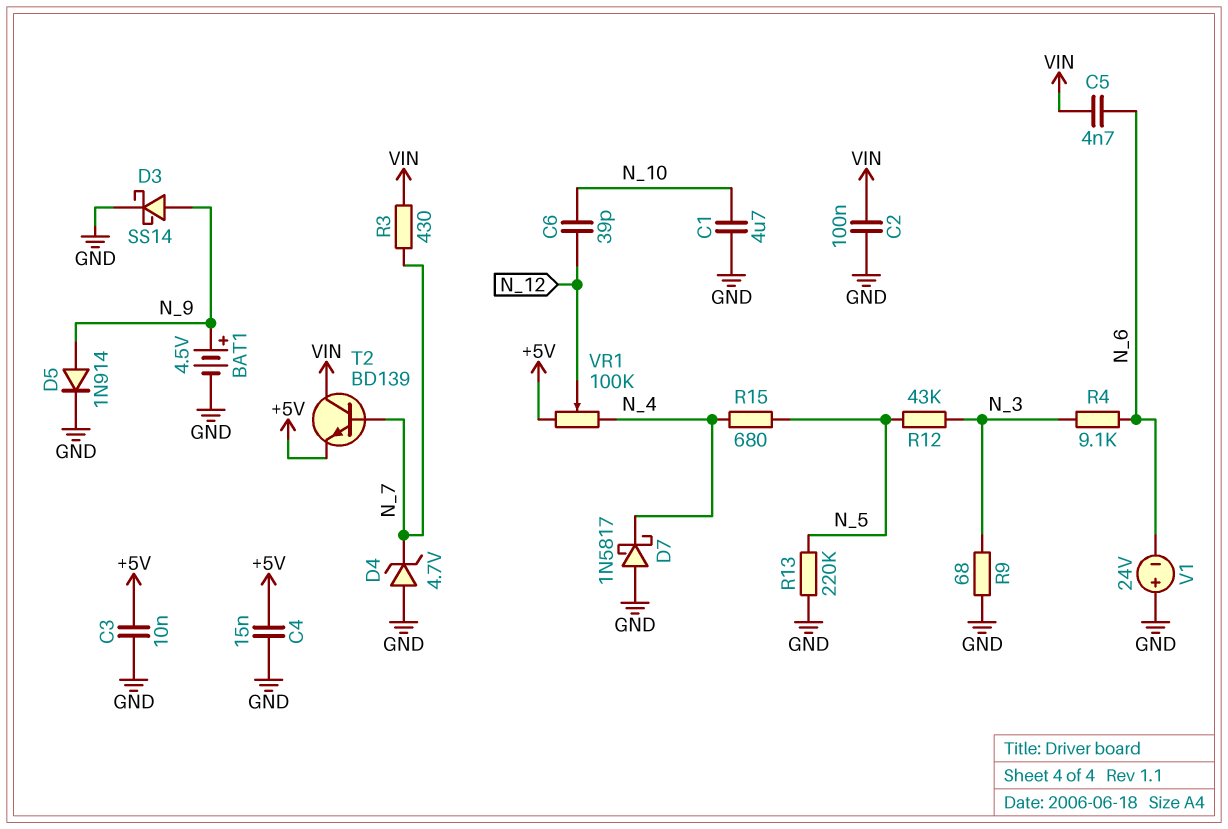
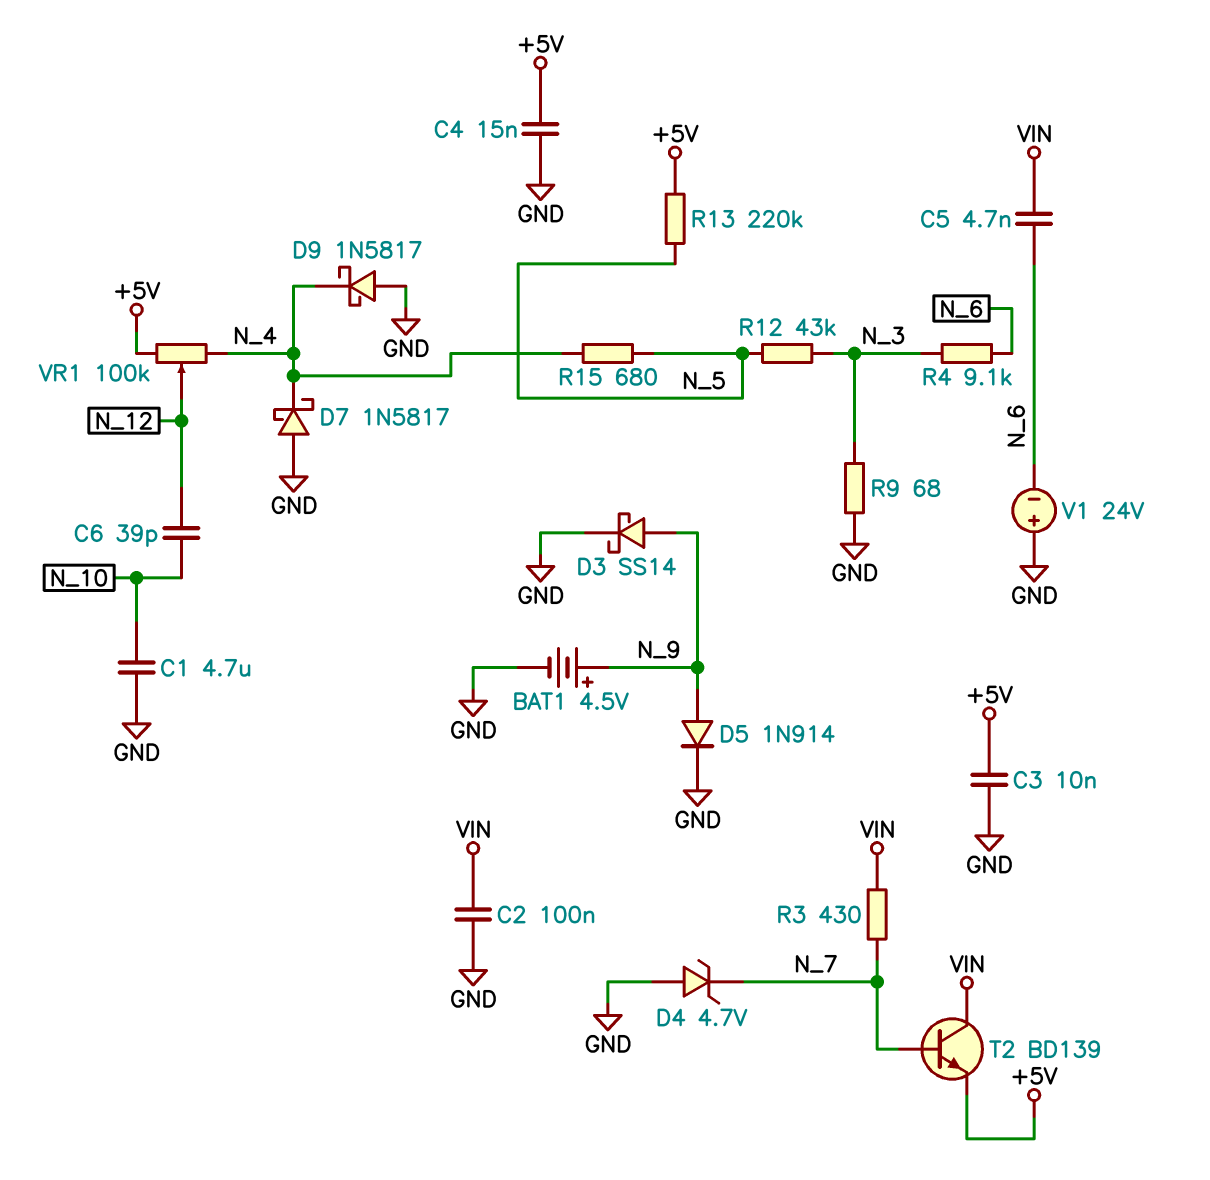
D9: none -> schottky 1N5817 (A GND, K N_4)
R13: 220k (GND, N_5) -> 220k (+5V, N_5)

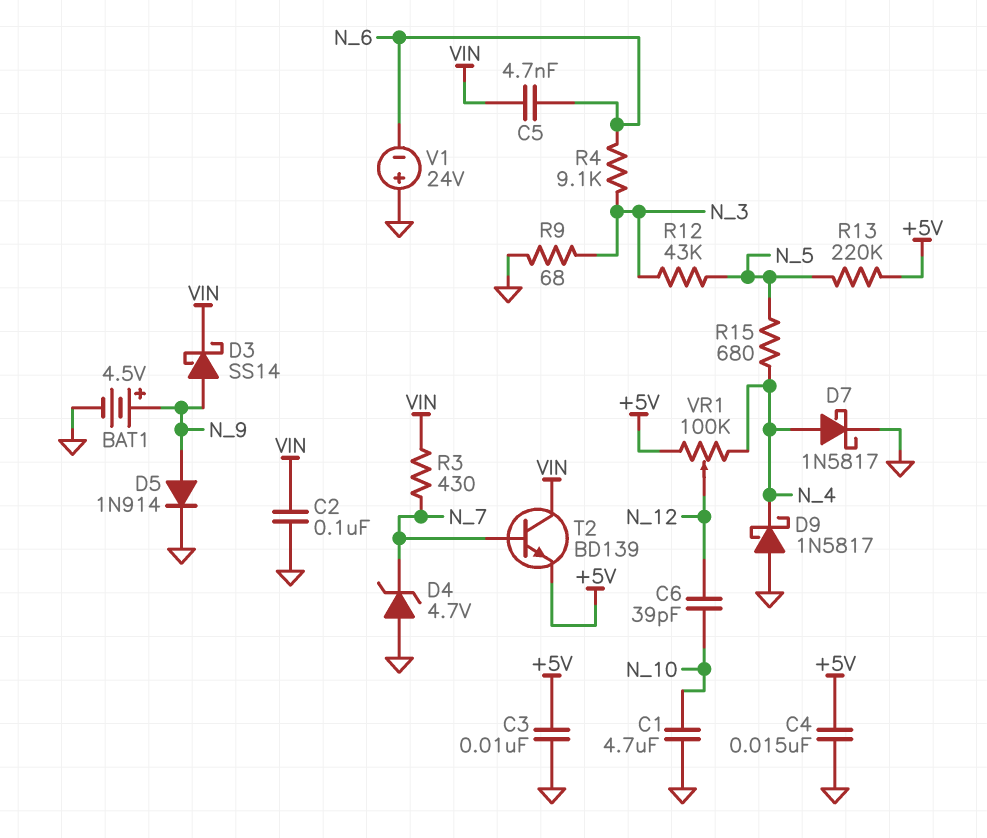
D3: schottky SS14 (A N_9, K GND) -> schottky SS14 (A N_9, K VIN)
D7: schottky 1N5817 (A GND, K N_4) -> schottky 1N5817 (A N_4, K GND)

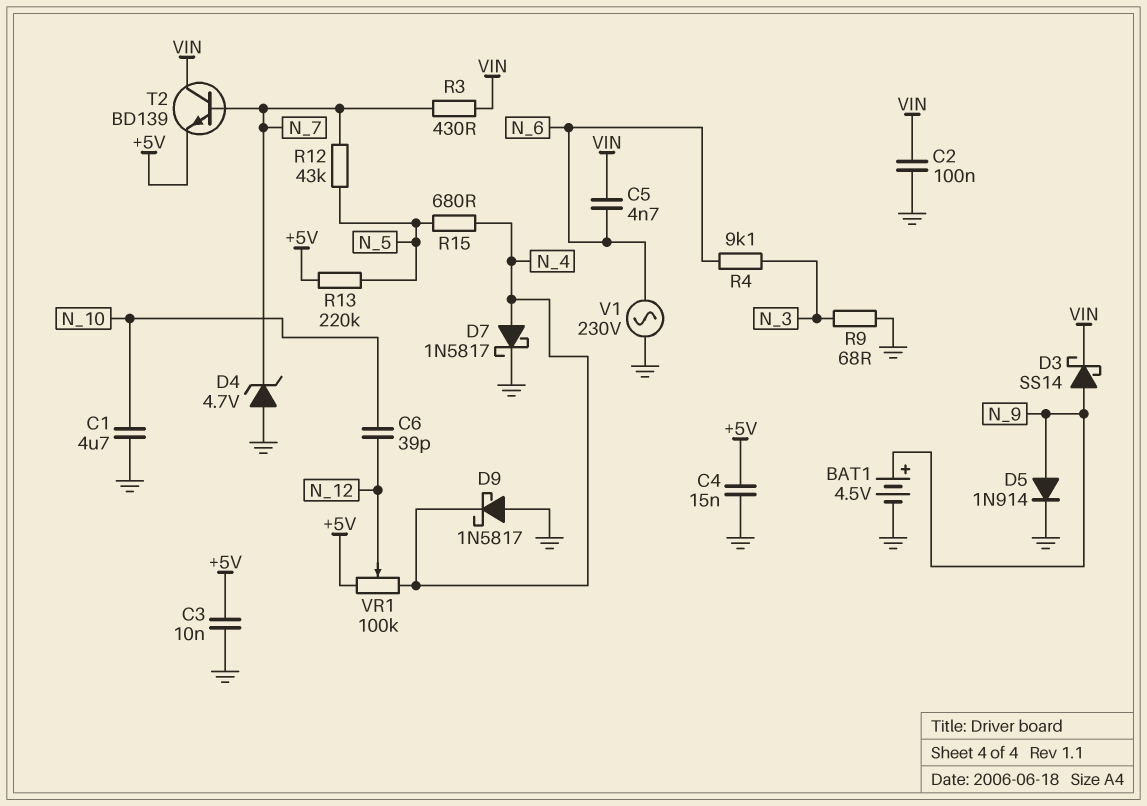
R12: 43k (N_3, N_5) -> 43k (N_5, N_7)
V1: 24V (plus GND, minus N_6) -> AC 230V (GND, N_6)

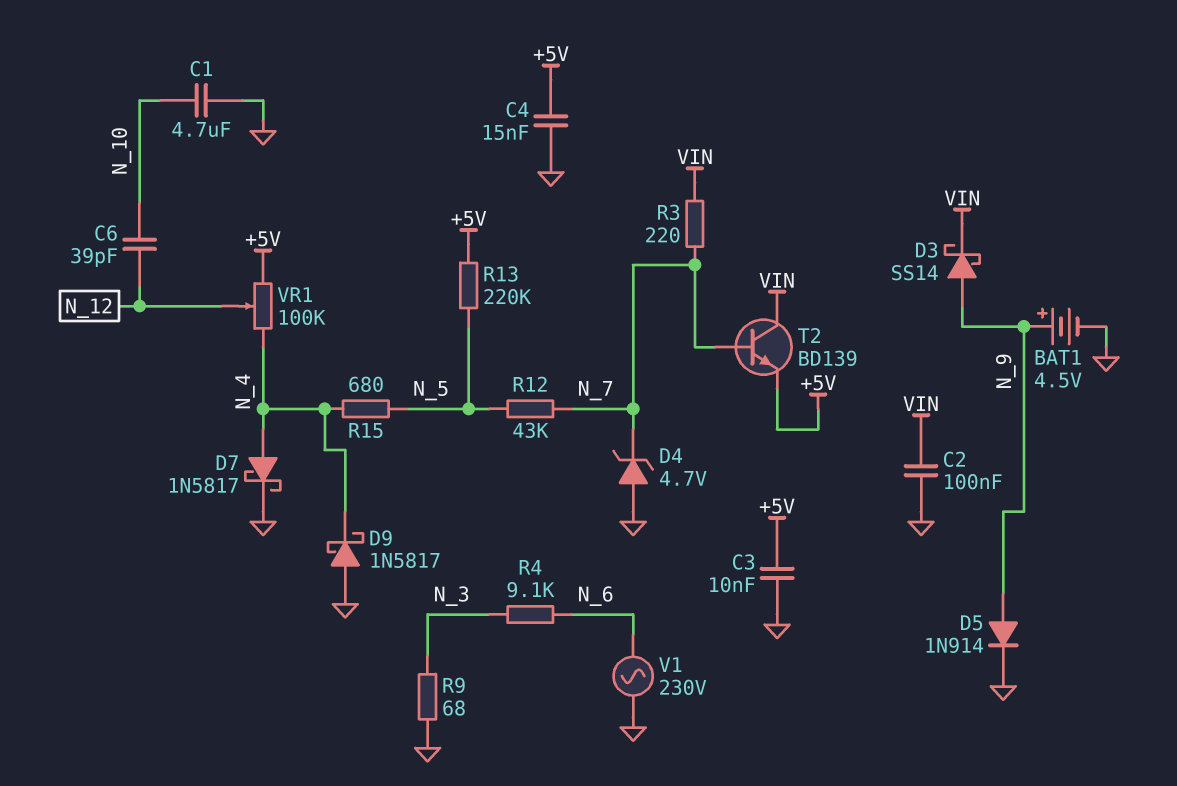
C5: 4.7nF (N_6, VIN) -> none
R3: 430 (N_7, VIN) -> 220 (N_7, VIN)

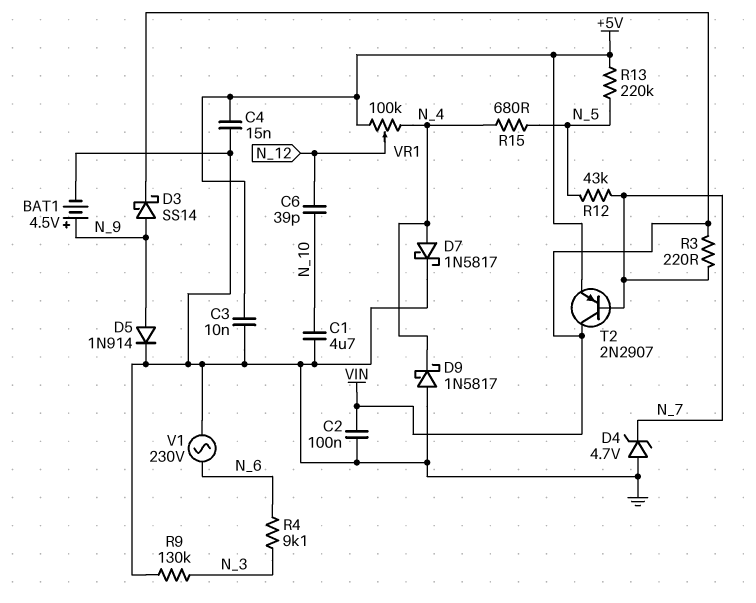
R9: 68 (GND, N_3) -> 130k (GND, N_3)
T2: NPN BD139 (B N_7, C VIN, E +5V) -> PNP 2N2907 (B N_7, C VIN, E +5V)

